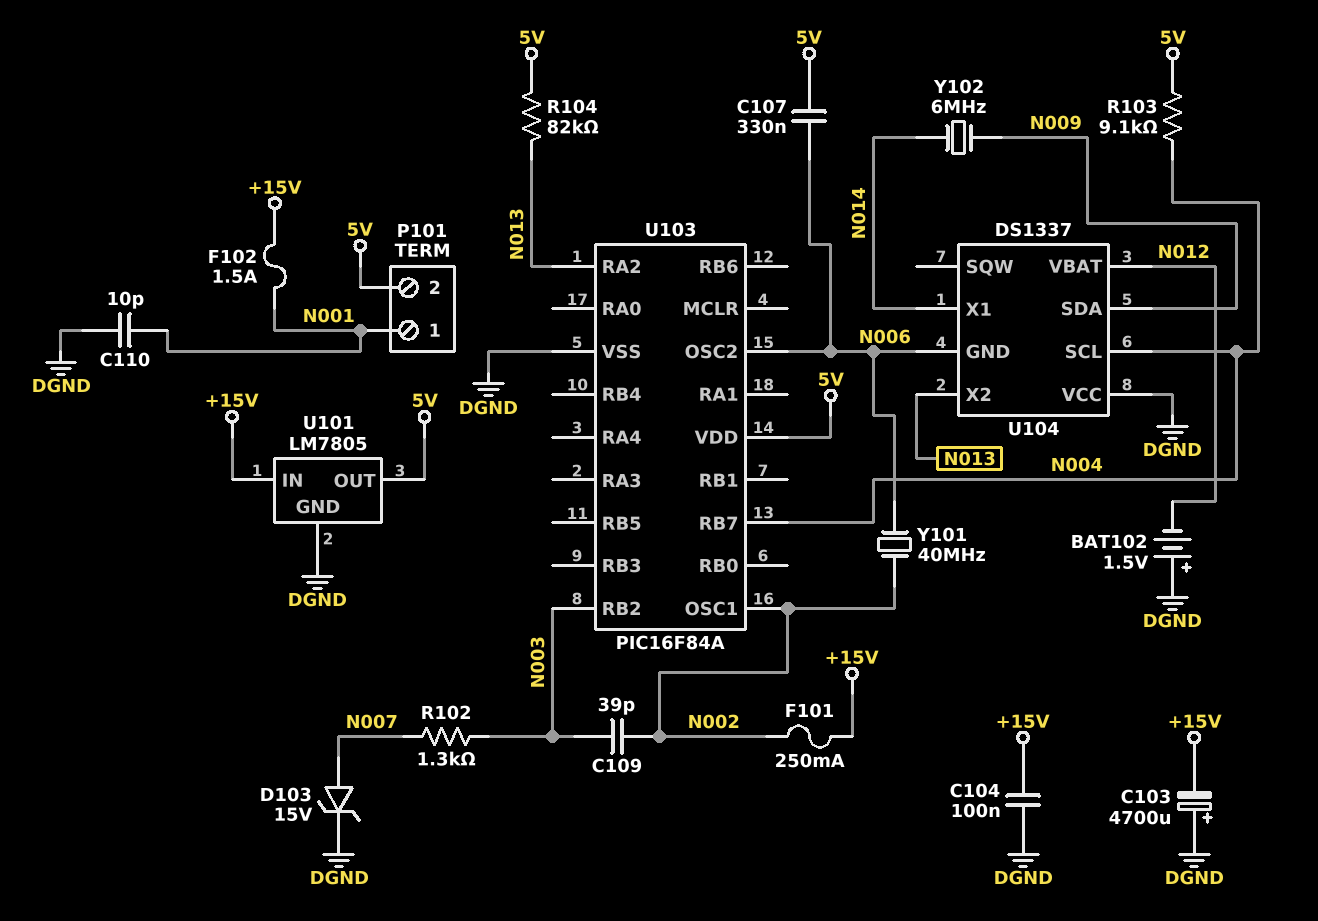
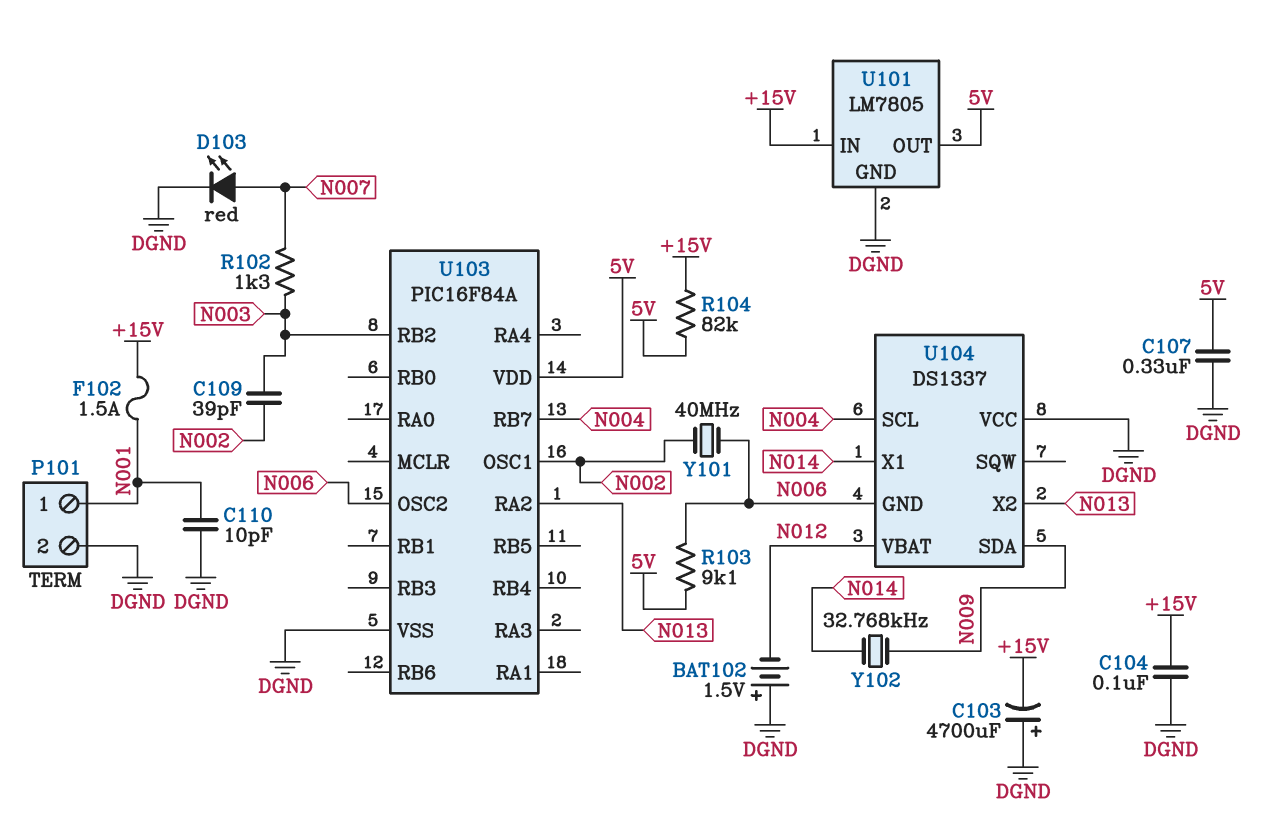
C107: 330nF (5V, N006) -> 330nF (5V, DGND)
D103: zener 15V (A N007, K DGND) -> LED red (A N007, K DGND)
F101: 250mA (+15V, N002) -> none
P101 pin 2: 5V -> DGND
R103: 9.1k (5V, N004) -> 9.1k (5V, N006)
R104: 82k (5V, N013) -> 82k (+15V, 5V)
Y102: 6MHz (N009, N014) -> 32.768kHz (N009, N014)

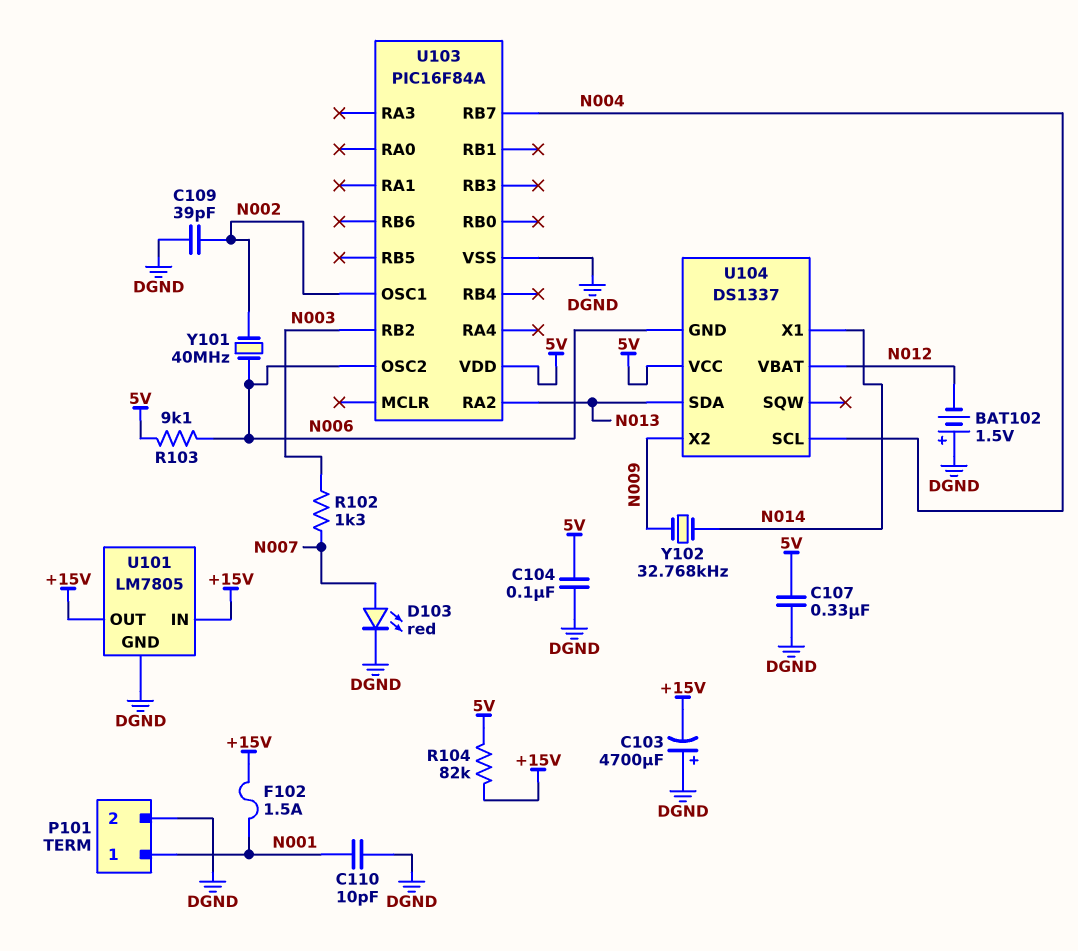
C104: 100nF (+15V, DGND) -> 100nF (5V, DGND)
C109: 39pF (N002, N003) -> 39pF (DGND, N002)
U101 pin OUT: 5V -> +15V
U104 pin SDA: N009 -> N013
U104 pin VCC: DGND -> 5V
U104 pin X2: N013 -> N009

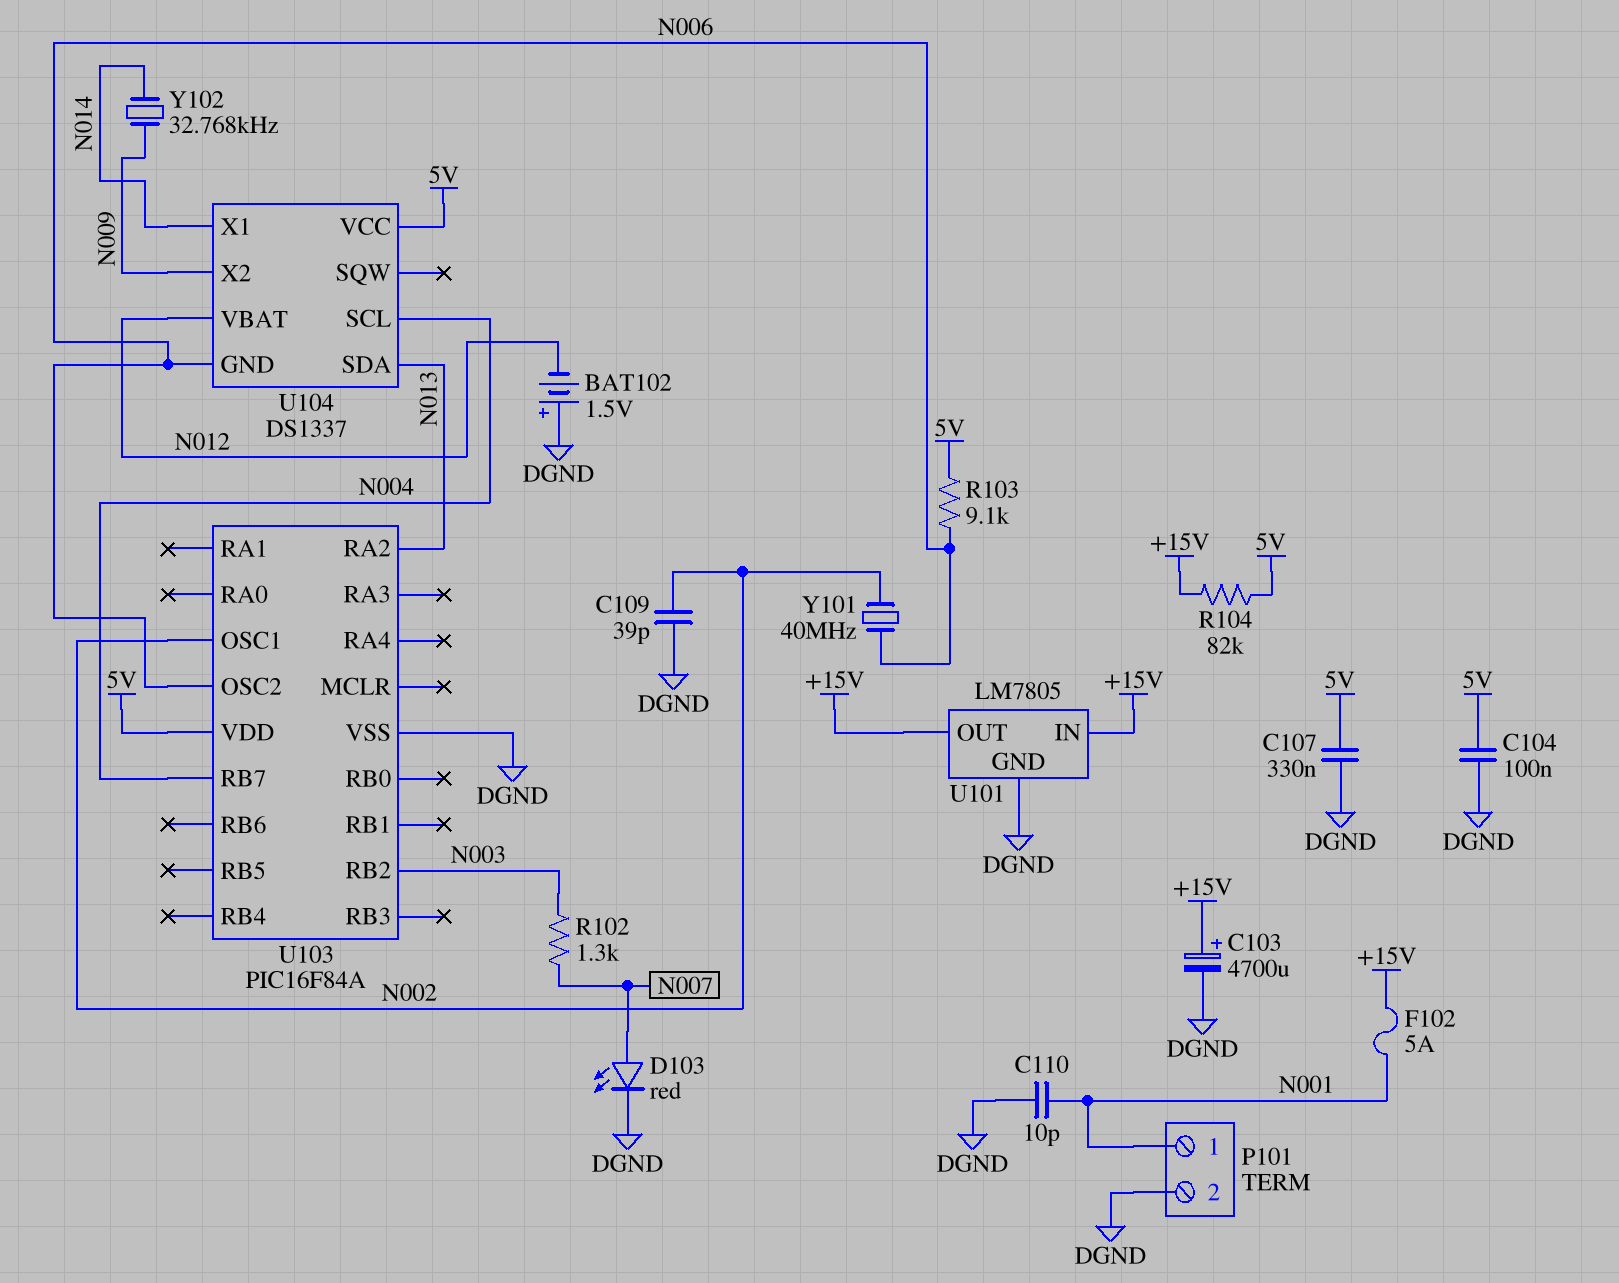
C103: 4700uF (plus DGND, minus +15V) -> 4700uF (plus +15V, minus DGND)
F102: 1.5A (+15V, N001) -> 5A (+15V, N001)

